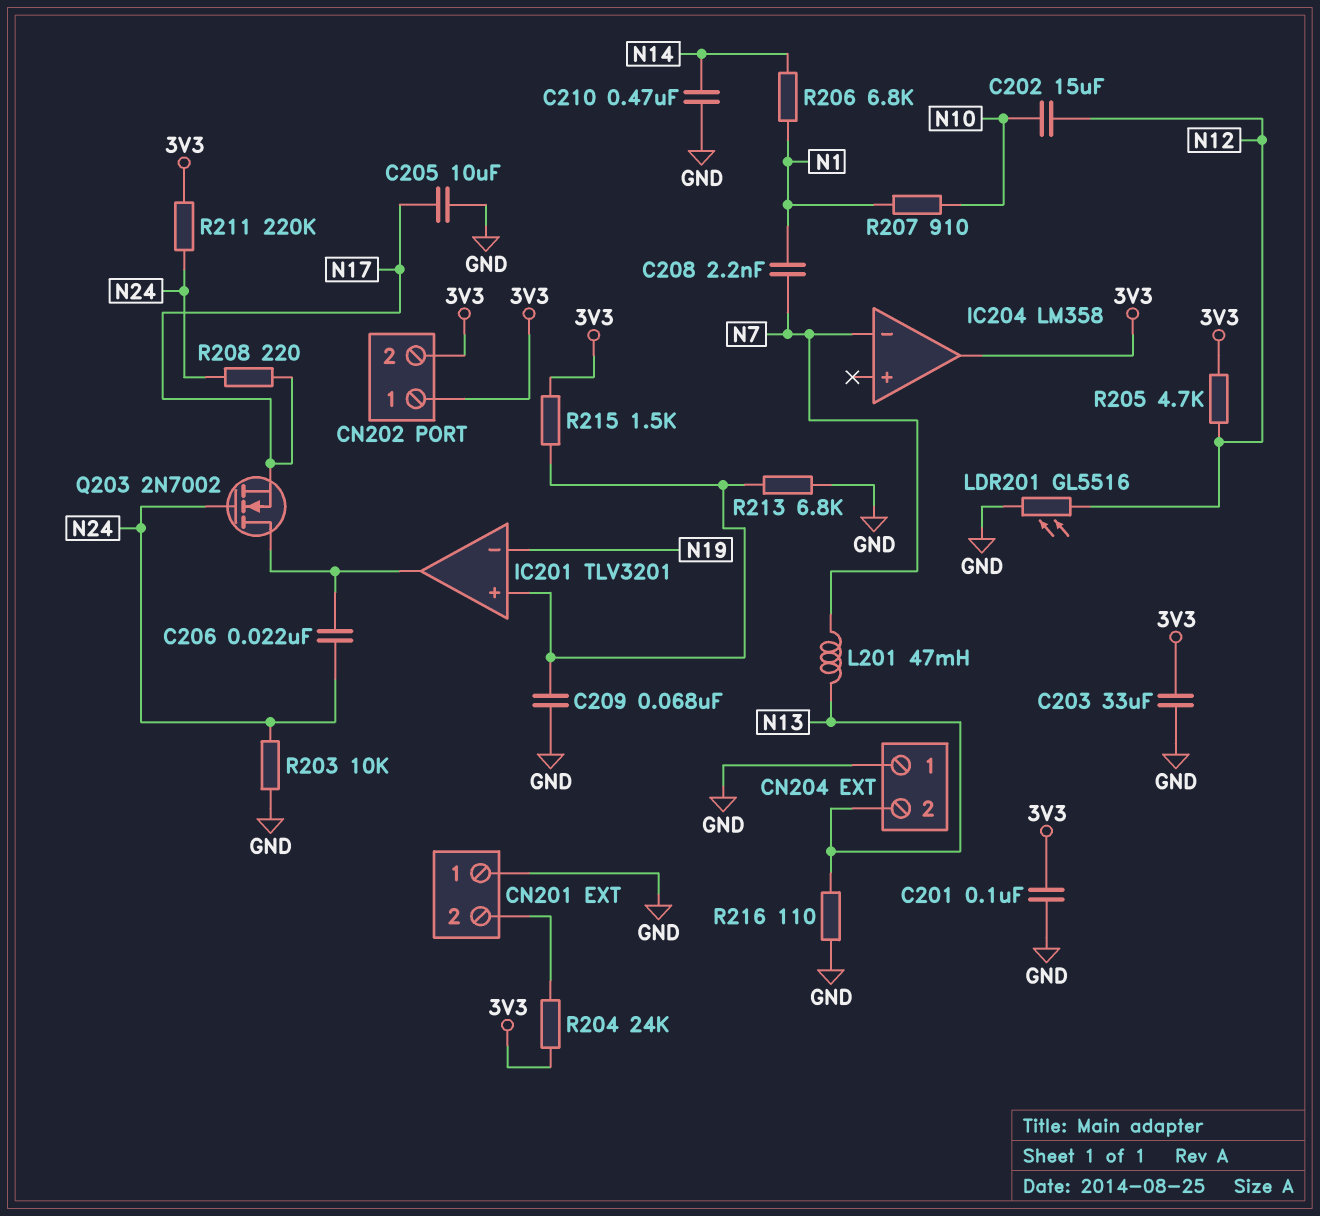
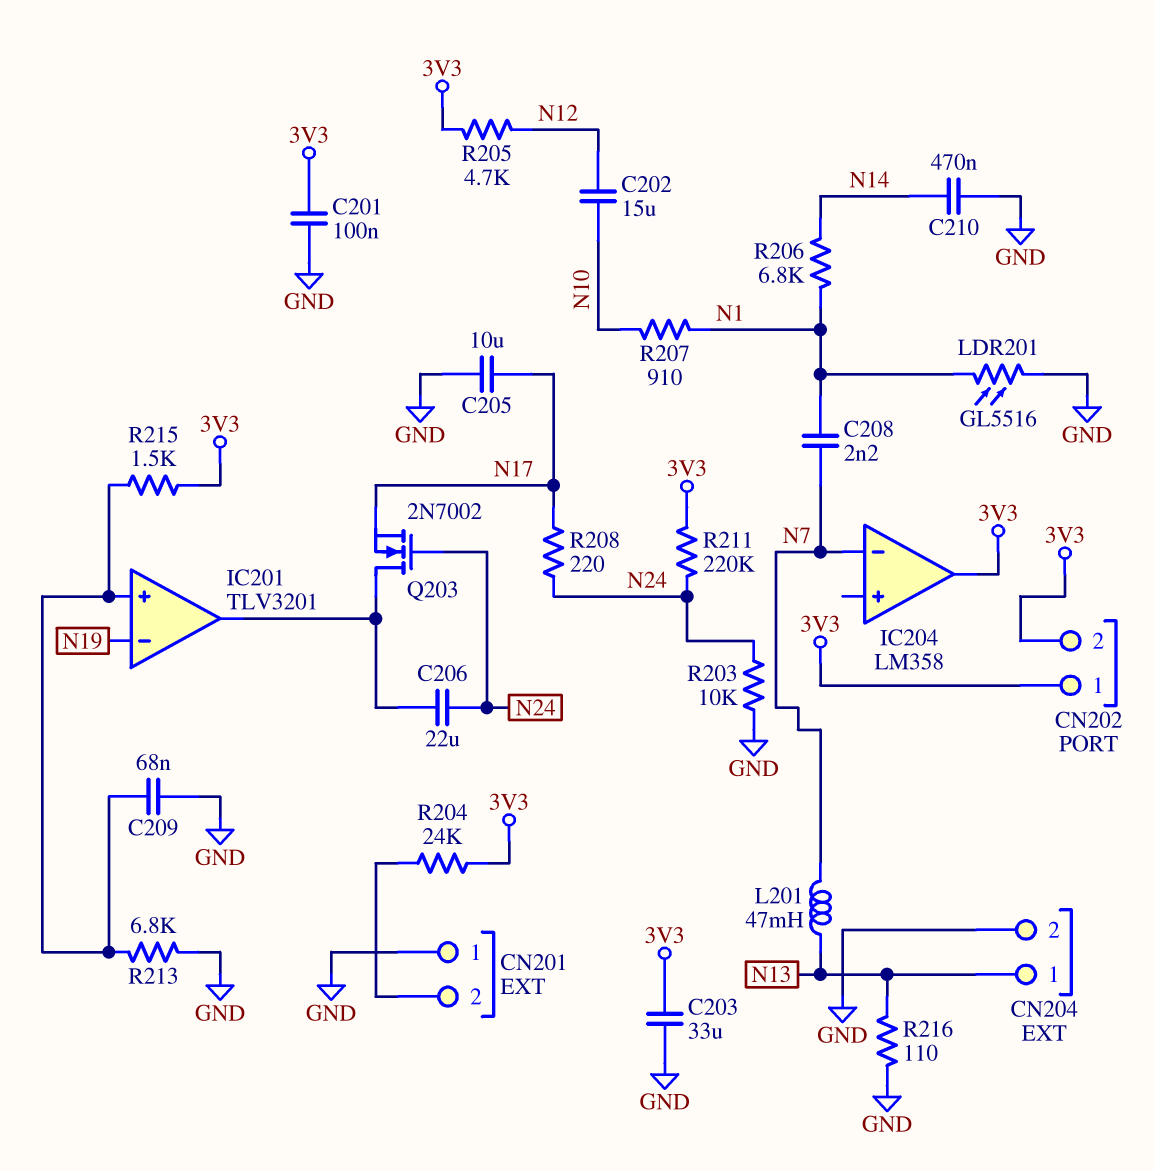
C206: 22nF (IC201/out, N24) -> 22uF (IC201/out, N24)
CN204 pin 1: GND -> N13
CN204 pin 2: N13 -> GND
LDR201: GL5516 (GND, N12) -> GL5516 (GND, N1)

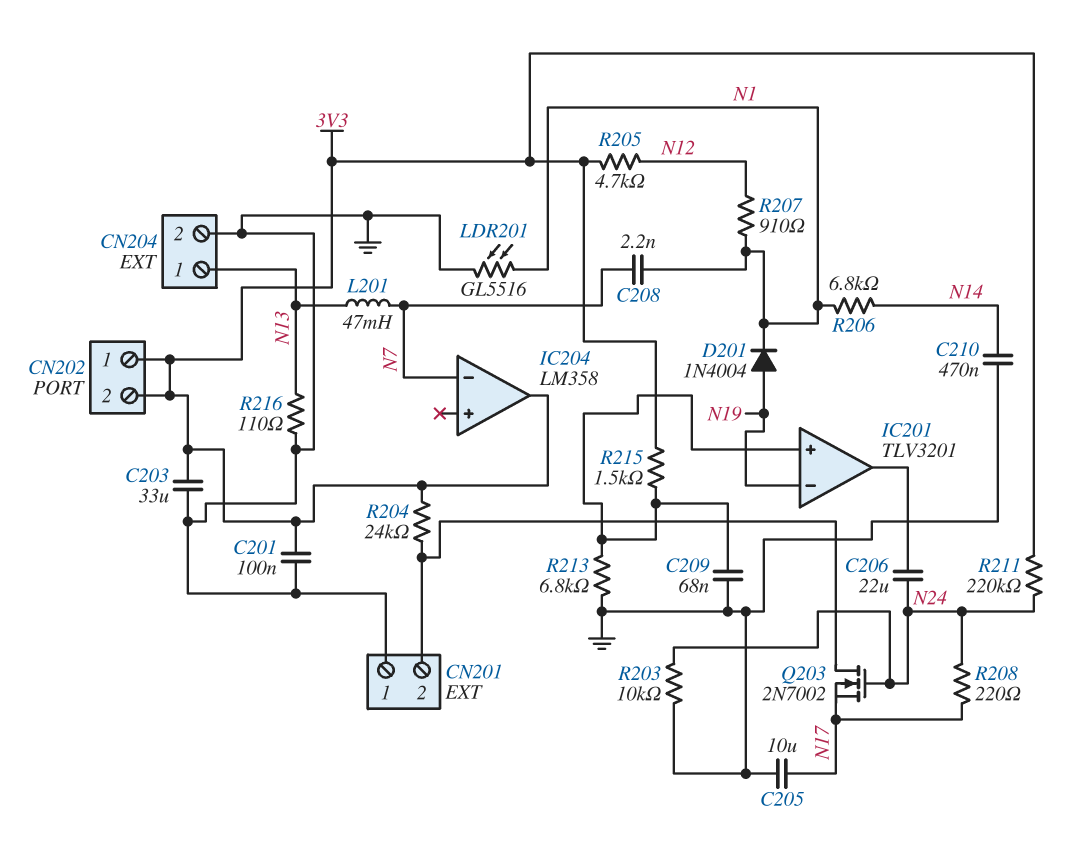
C202: 15uF (N10, N12) -> none
D201: none -> diode 1N4004 (A N19, K N1)
Q203: NMOS 2N7002 (G N24, D IC201/out, S N17) -> NMOS 2N7002 (G N24, D CN201/2, S N17)
R207: 910 (N1, N10) -> 910 (N1, N12)

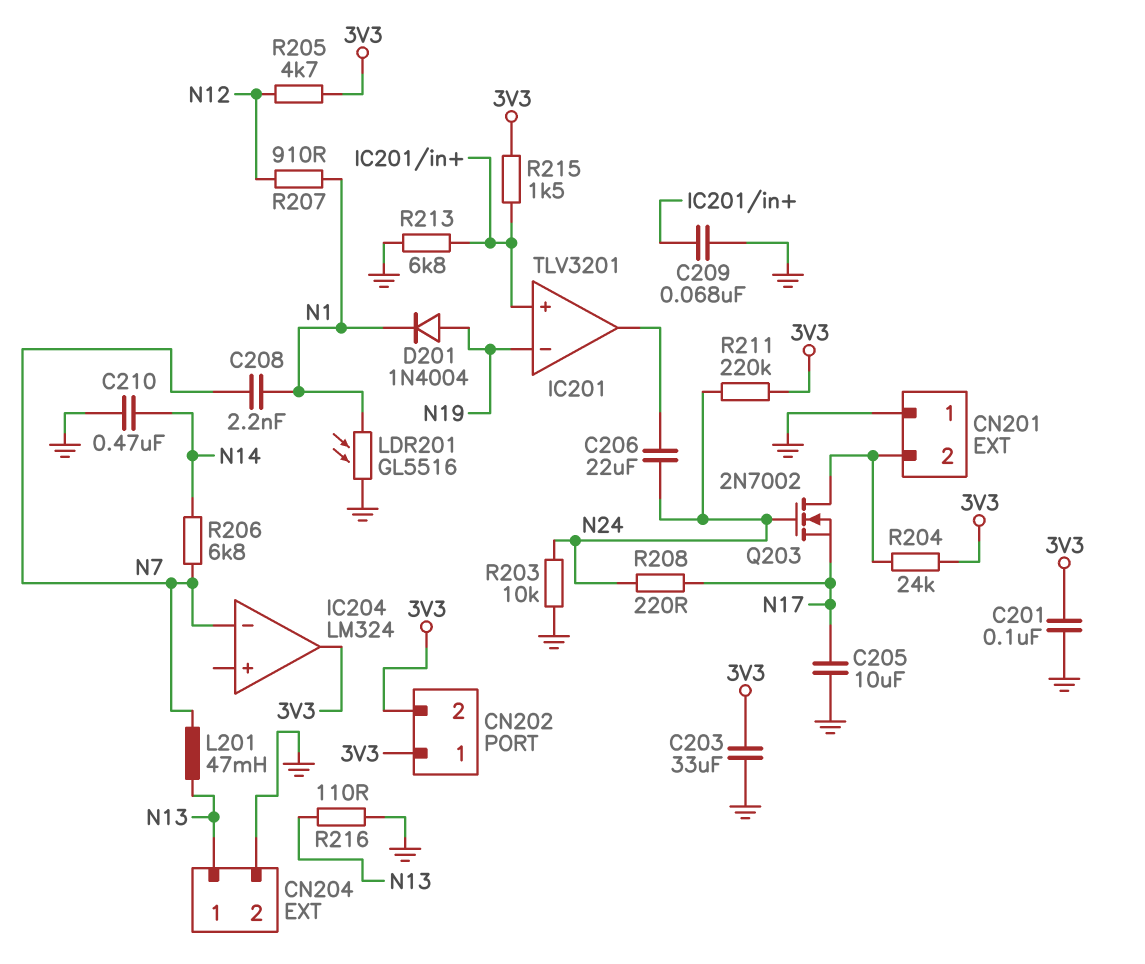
IC204: LM358 -> LM324
R206: 6.8k (N1, N14) -> 6.8k (N7, N14)

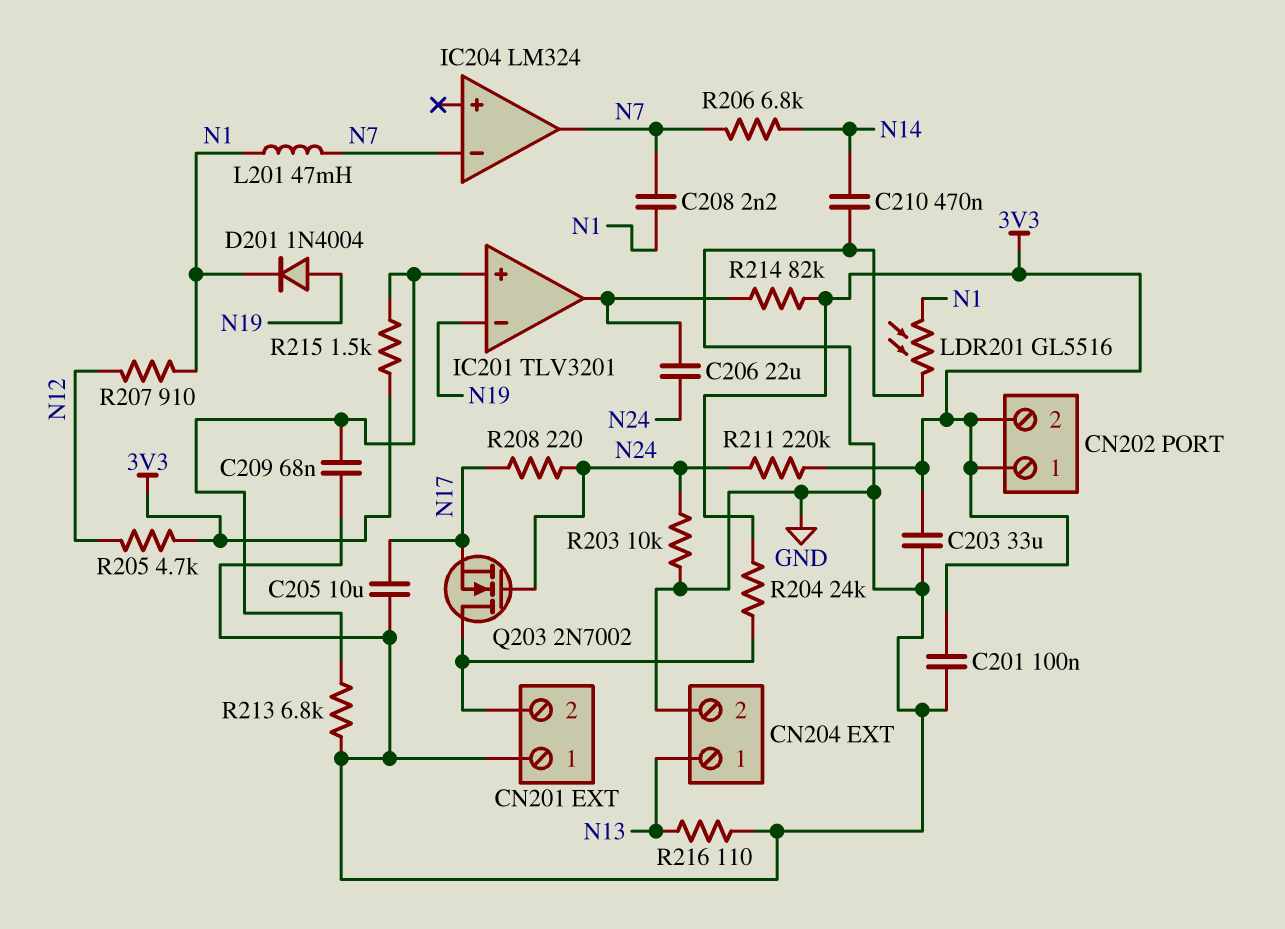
IC204 pin out: 3V3 -> N7
L201: 47mH (N7, N13) -> 47mH (N1, N7)
R214: none -> 82k (3V3, IC201/out)

